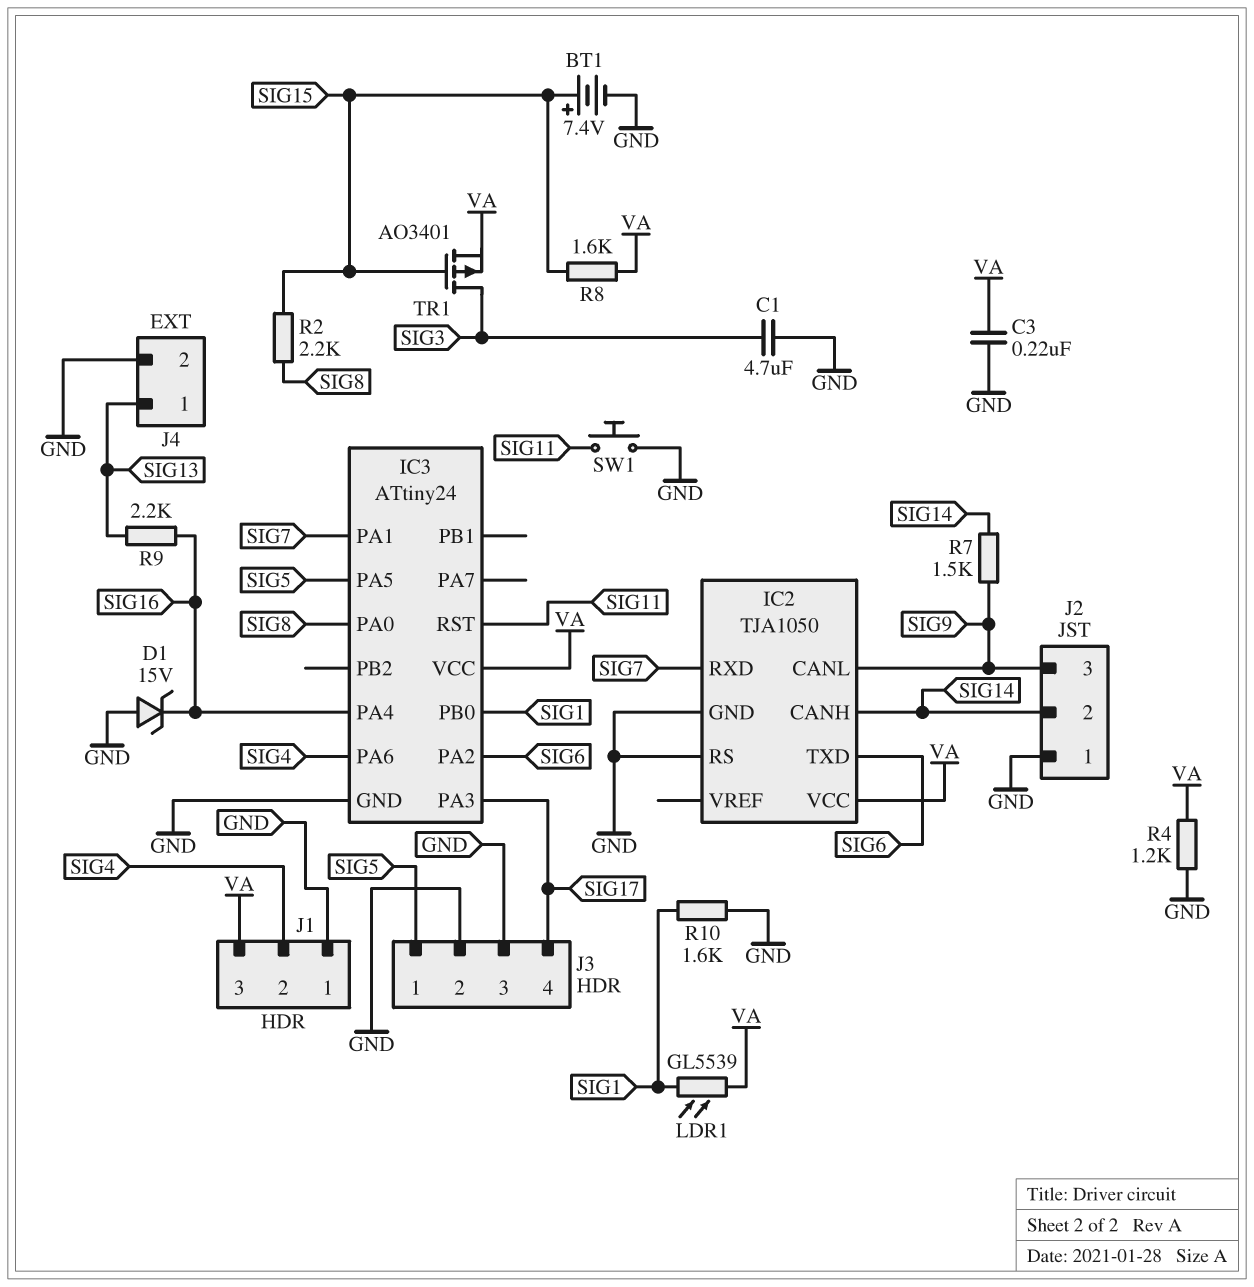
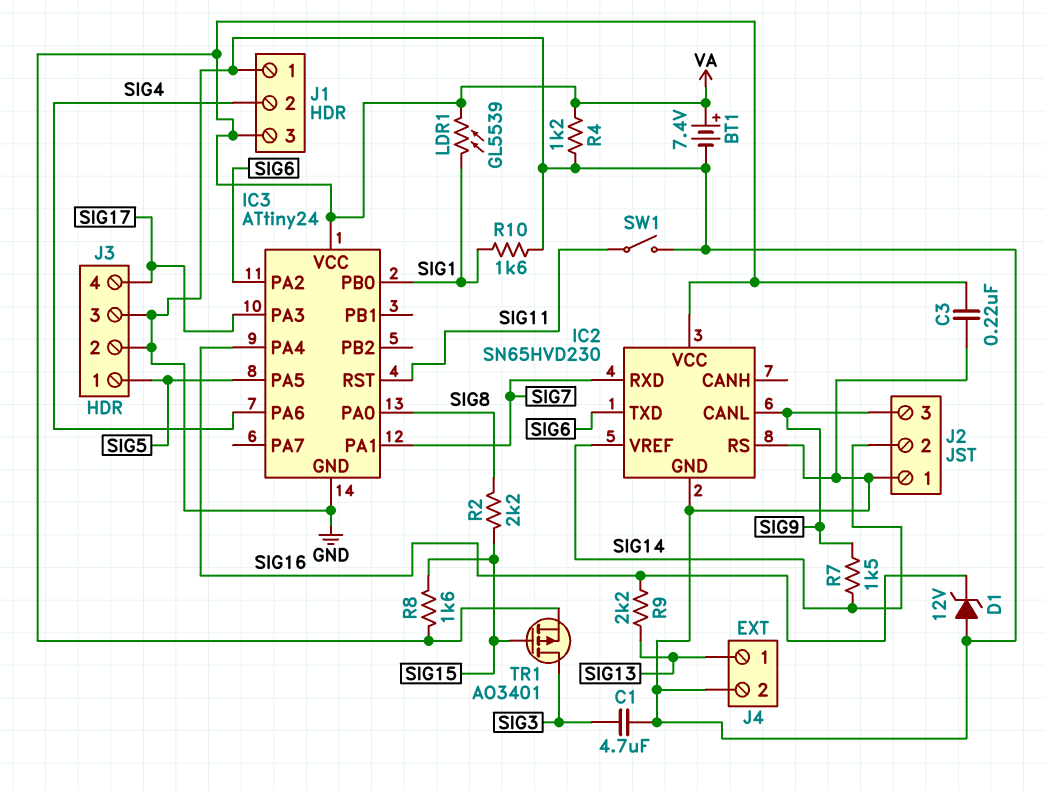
BT1: 7.4V (plus SIG15, minus GND) -> 7.4V (plus VA, minus GND)
D1: zener 15V (A GND, K SIG16) -> zener 12V (A GND, K SIG16)
IC2: TJA1050 -> SN65HVD230
IC2 pin CANH: SIG14 -> none
IC2 pin VREF: none -> SIG14
SW1: button (GND, SIG11) -> switch (GND, SIG11)

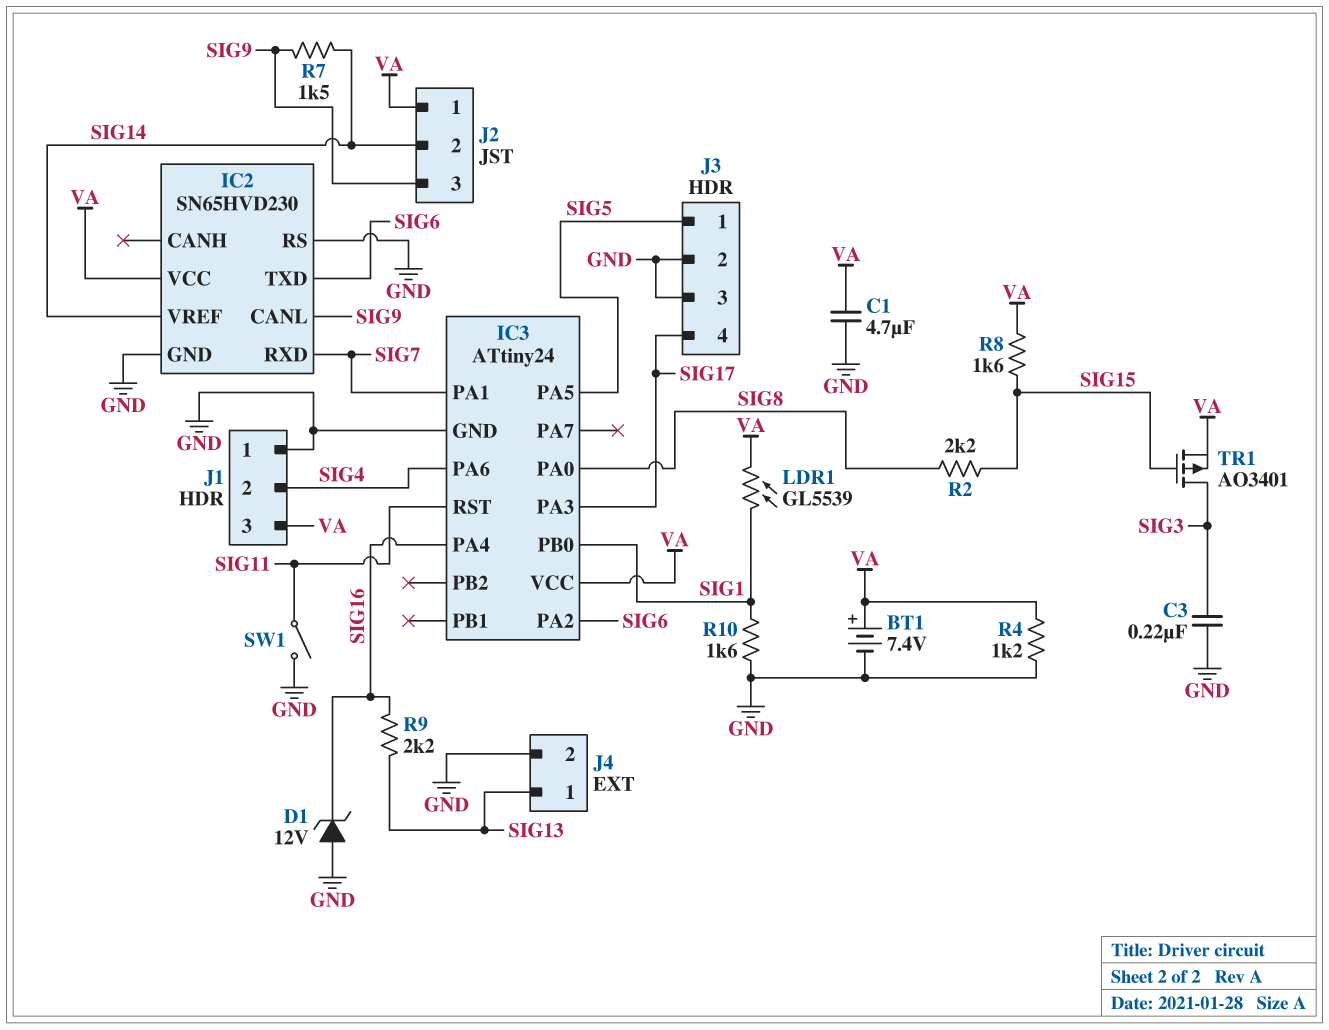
C1: 4.7uF (GND, SIG3) -> 4.7uF (GND, VA)
C3: 220nF (GND, VA) -> 220nF (GND, SIG3)
J2 pin 1: GND -> VA

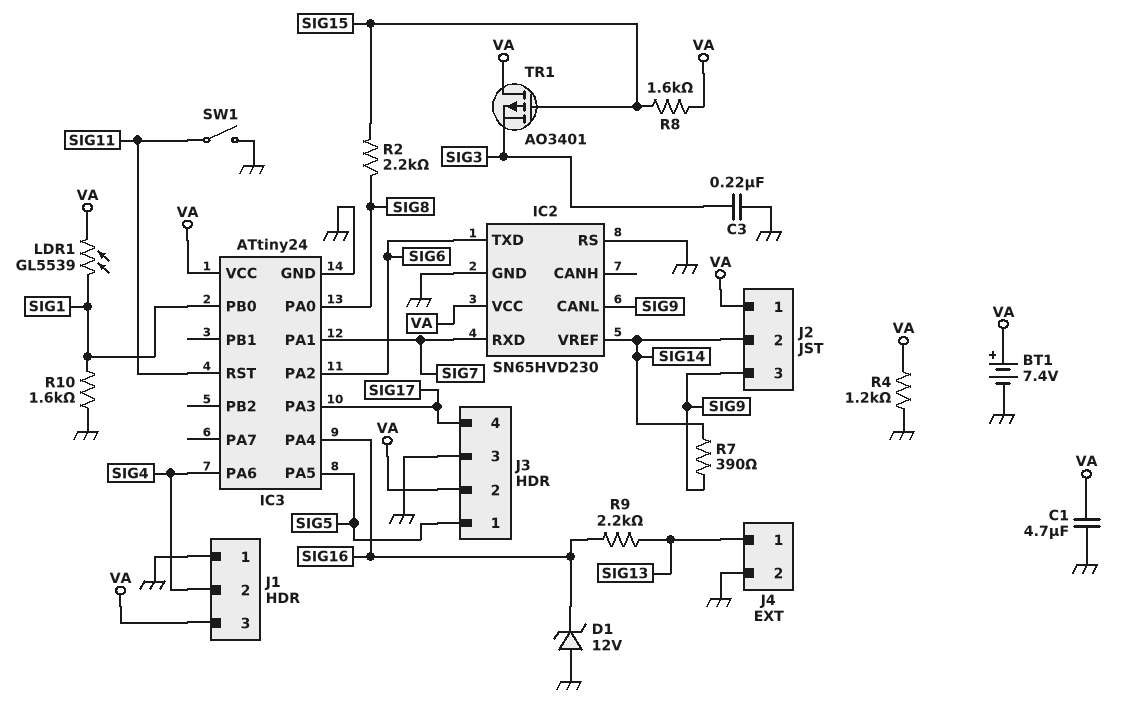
J3 pin 2: GND -> VA
R7: 1.5k (SIG9, SIG14) -> 390 (SIG9, SIG14)
TR1: PMOS AO3401 (G SIG15, D SIG3, S VA) -> PMOS AO3401 (G SIG15, D VA, S SIG3)

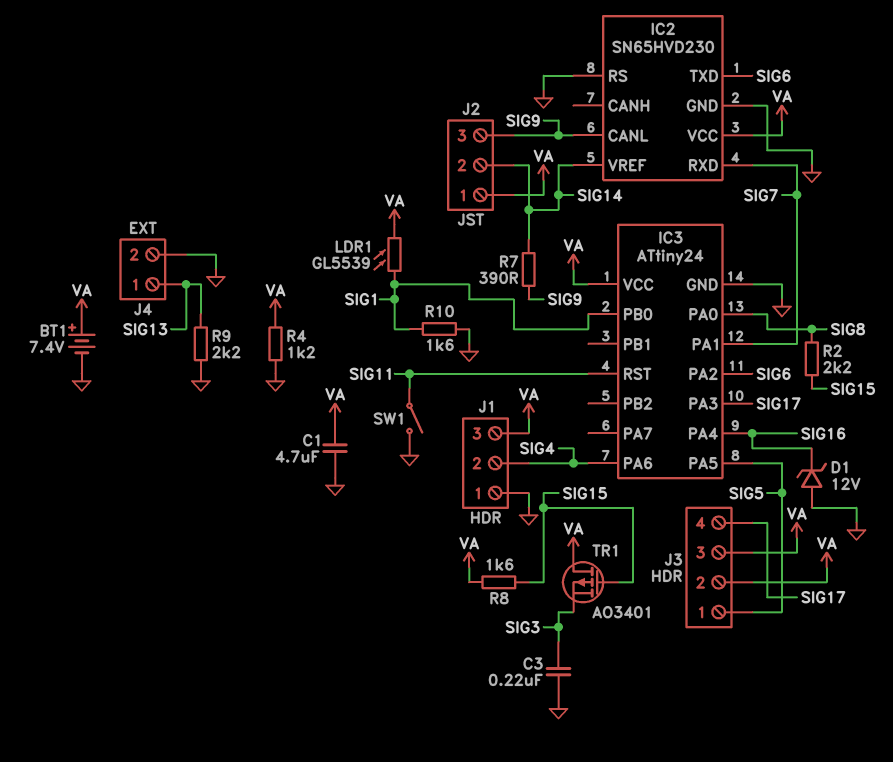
J3 pin 3: GND -> VA
R9: 2.2k (SIG13, SIG16) -> 2.2k (GND, SIG13)

